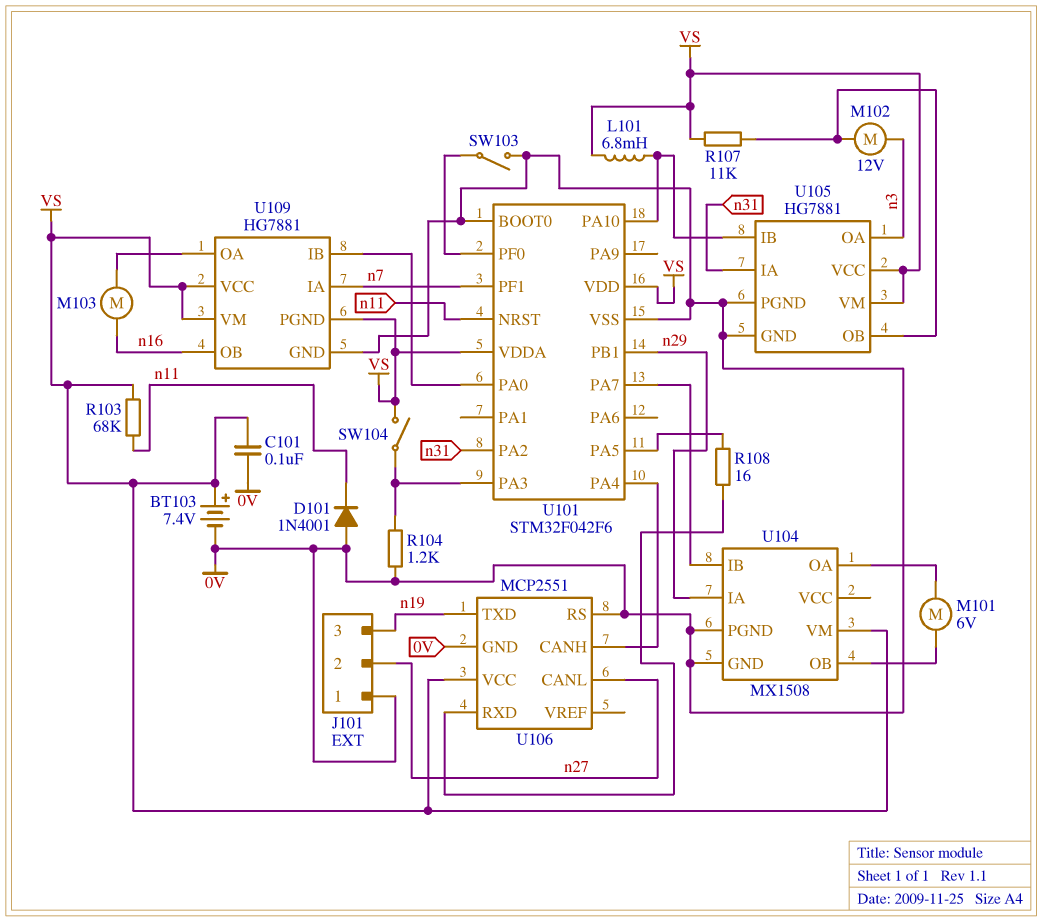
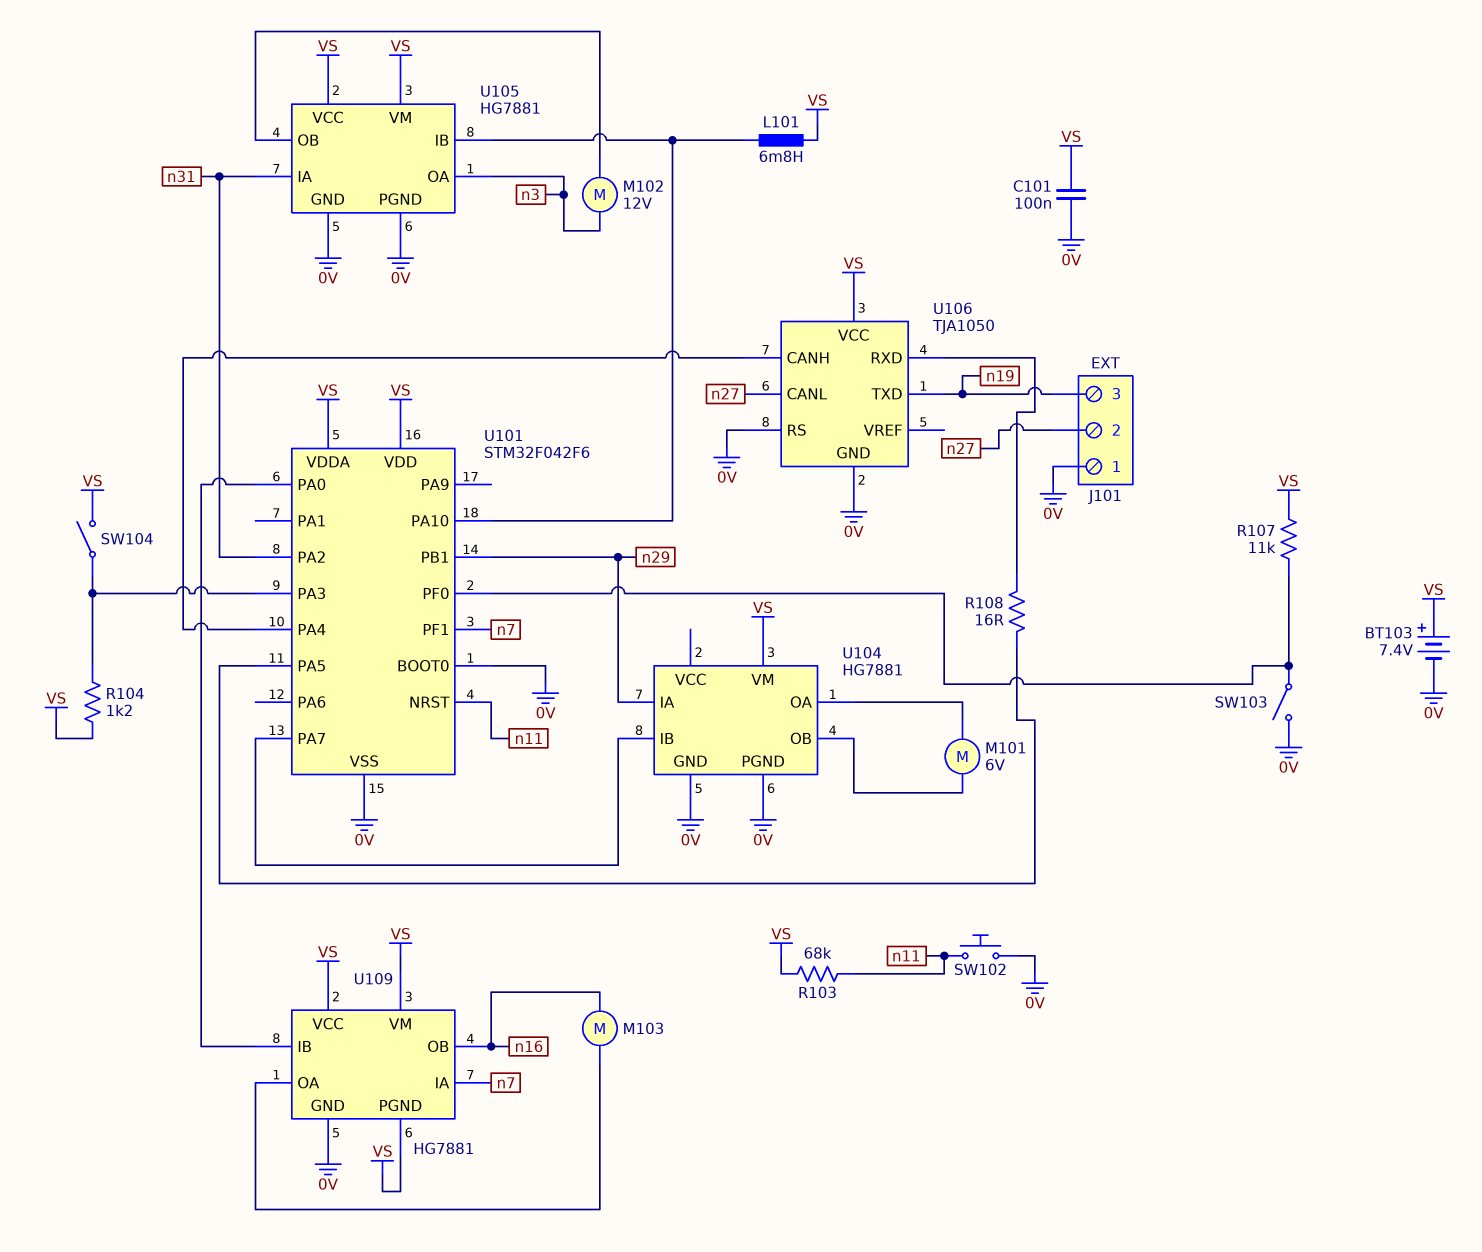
D101: diode 1N4001 (A 0V, K n11) -> none
R104: 1.2k (0V, U101/PA3) -> 1.2k (U101/PA3, VS)
R107: 11k (U105/OB, VS) -> 11k (U101/PF0, VS)
SW102: none -> button (0V, n11)
U104: MX1508 -> HG7881
U106: MCP2551 -> TJA1050

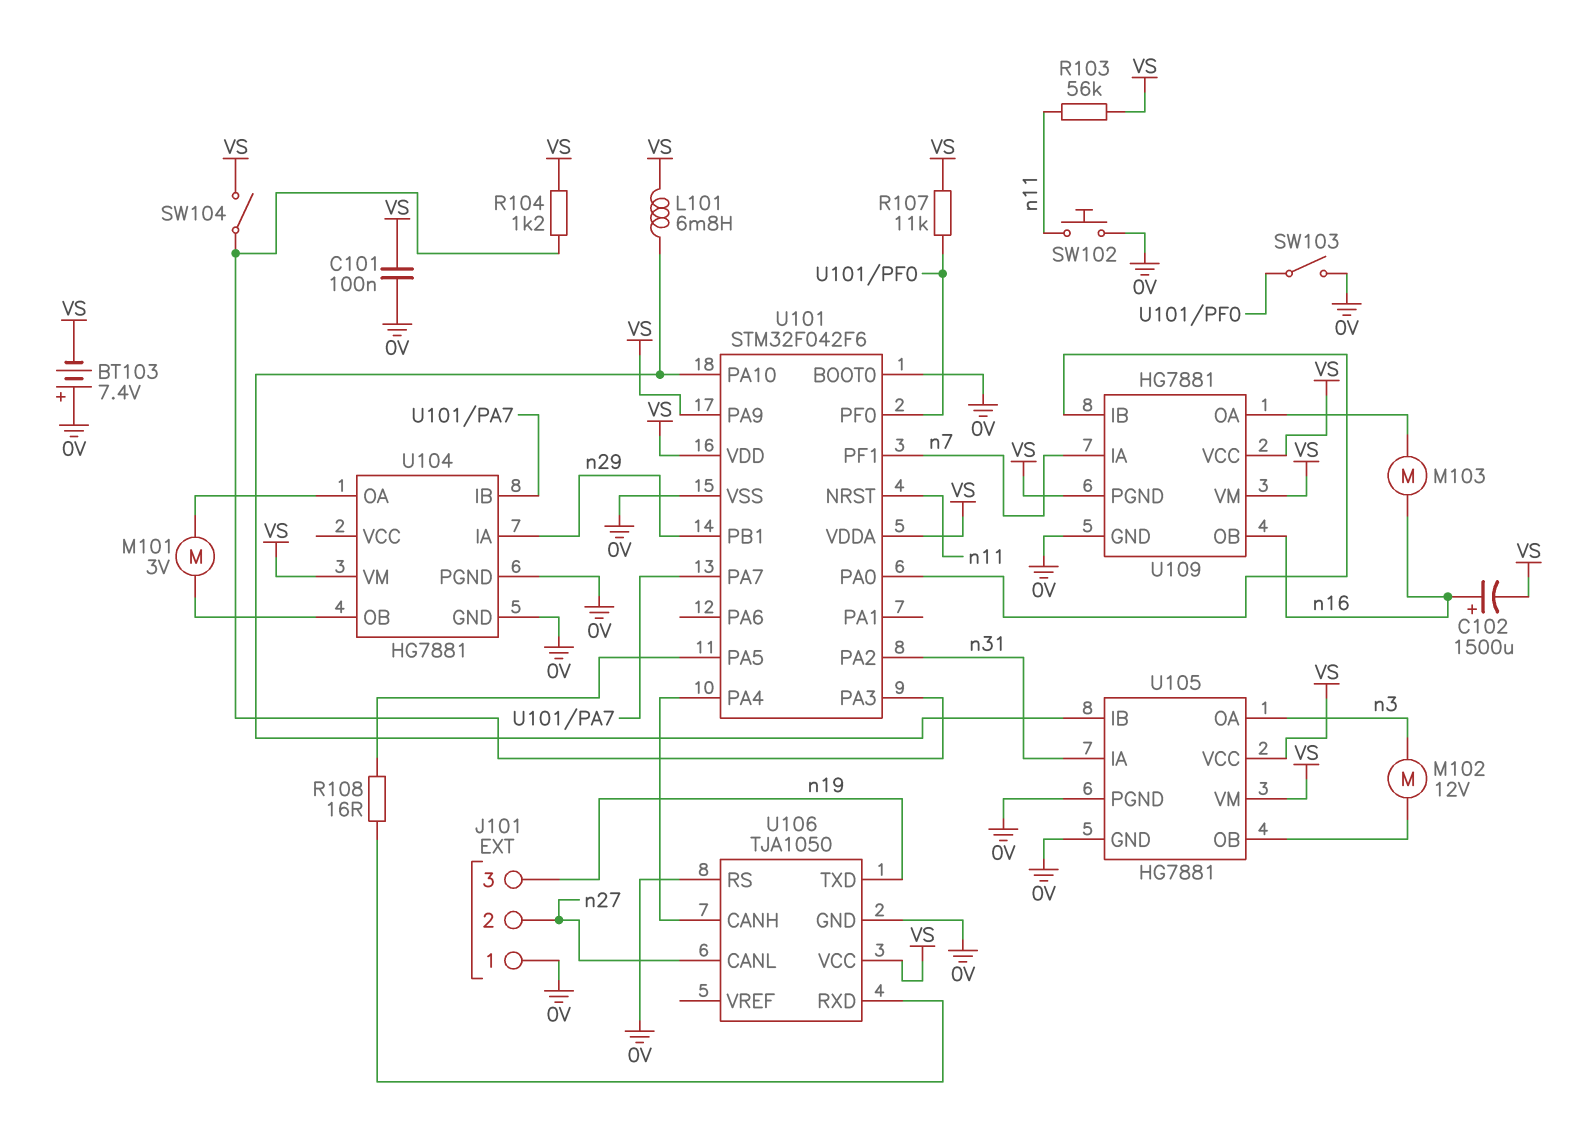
BT103: 7.4V (plus VS, minus 0V) -> 7.4V (plus 0V, minus VS)
C102: none -> 1500uF (plus n16, minus VS)
M101: motor 6V (U104/OA, U104/OB) -> motor 3V (U104/OA, U104/OB)
R103: 68k (VS, n11) -> 56k (VS, n11)
U101 pin PA9: none -> VS

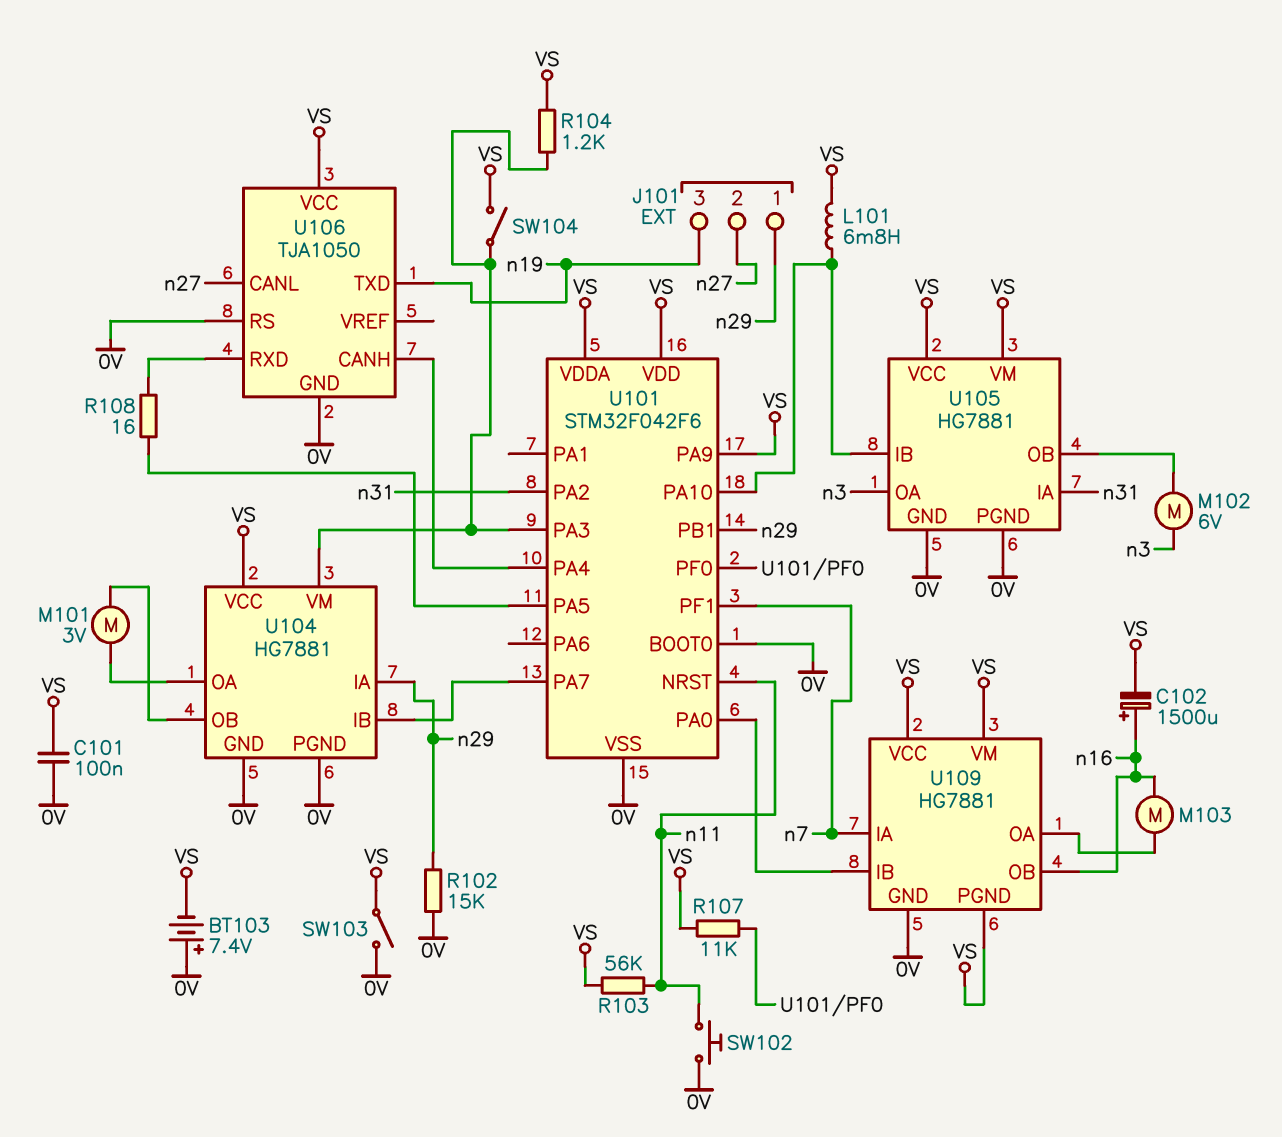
J101 pin 1: 0V -> n29
M102: motor 12V (U105/OB, n3) -> motor 6V (U105/OB, n3)
R102: none -> 15k (0V, n29)
SW103: switch (0V, U101/PF0) -> switch (0V, VS)
U104 pin VCC: none -> VS
U104 pin VM: VS -> U101/PA3

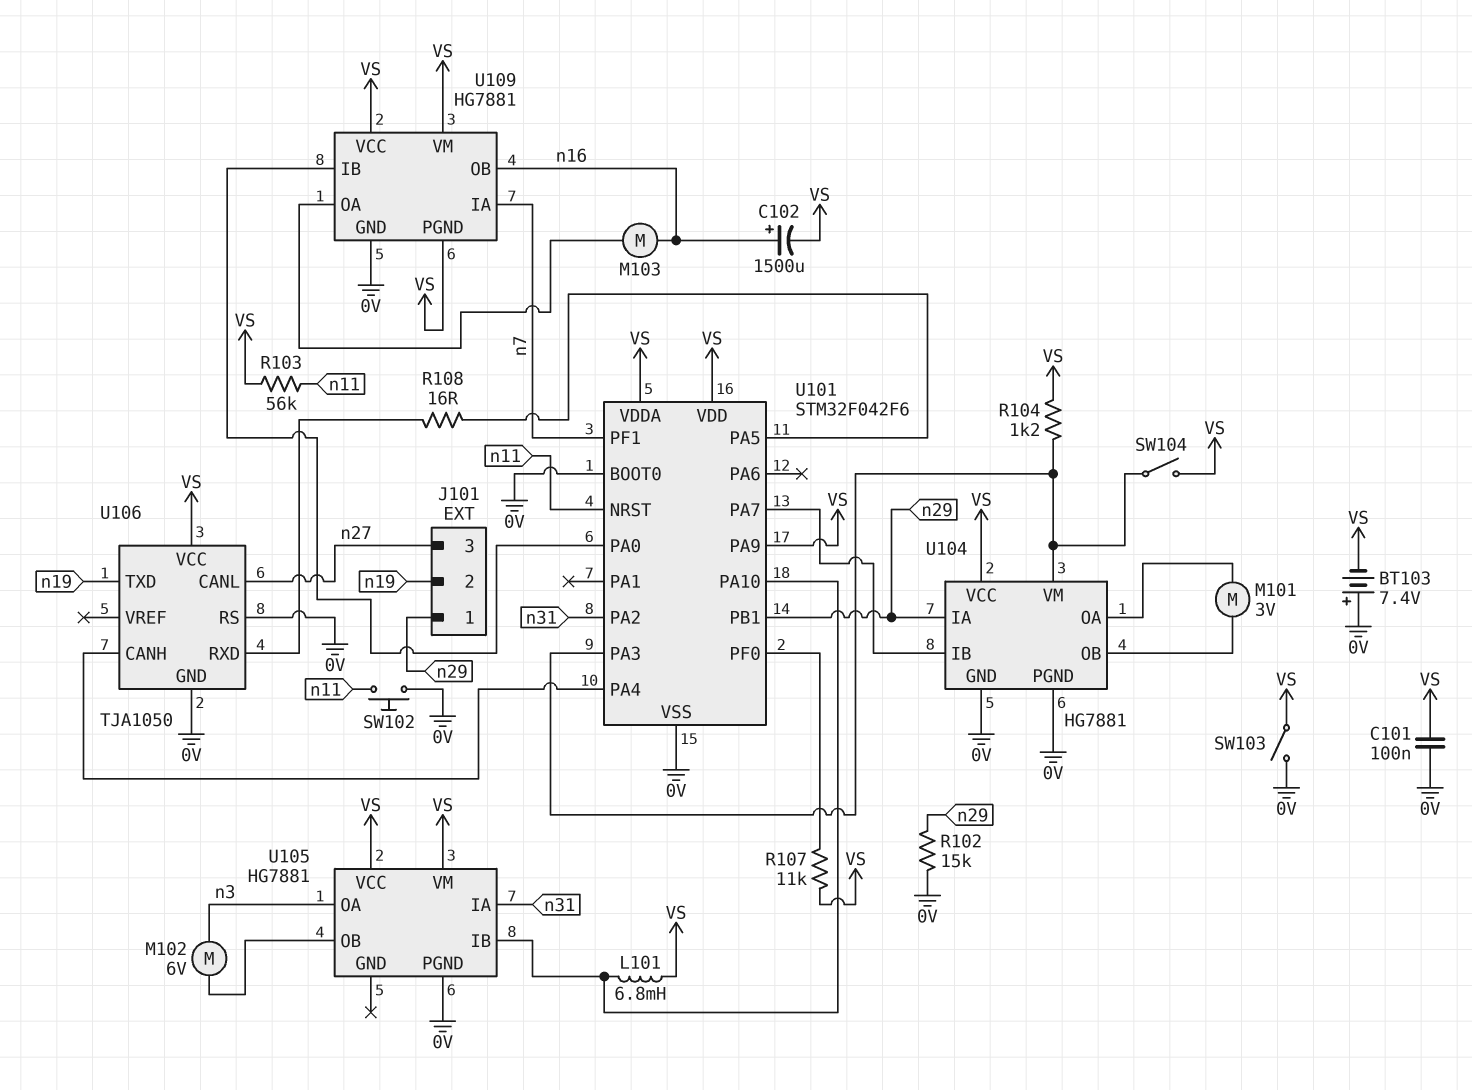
J101 pin 2: n27 -> n19
J101 pin 3: n19 -> n27
U105 pin GND: 0V -> none

